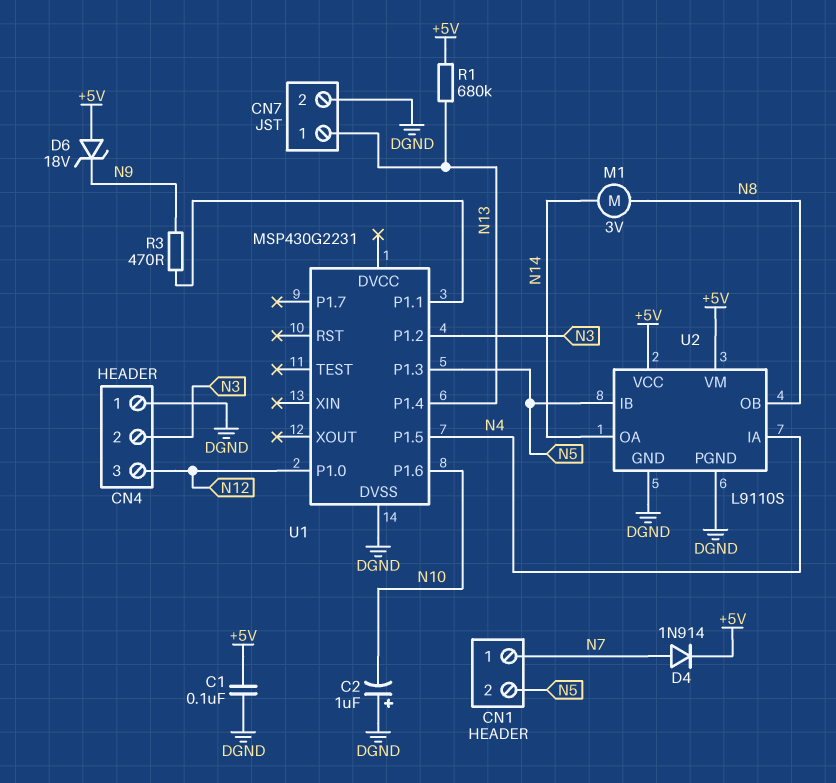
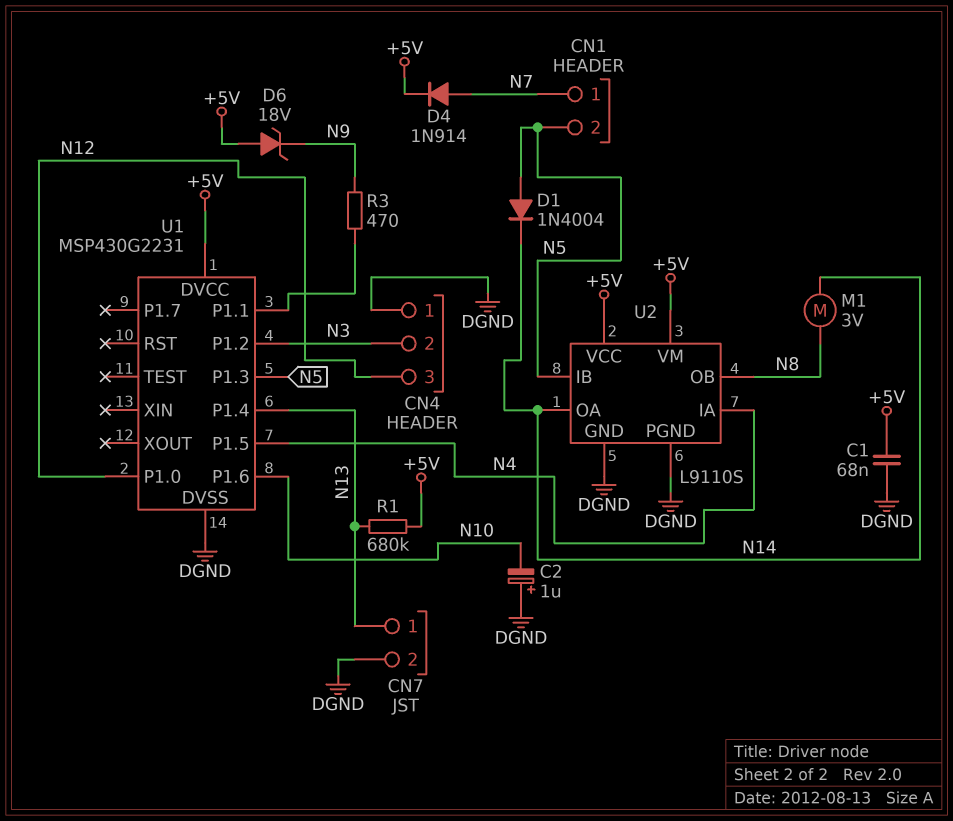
C1: 100nF (+5V, DGND) -> 68nF (+5V, DGND)
D1: none -> diode 1N4004 (A N5, K N14)
U1 pin DVCC: none -> +5V

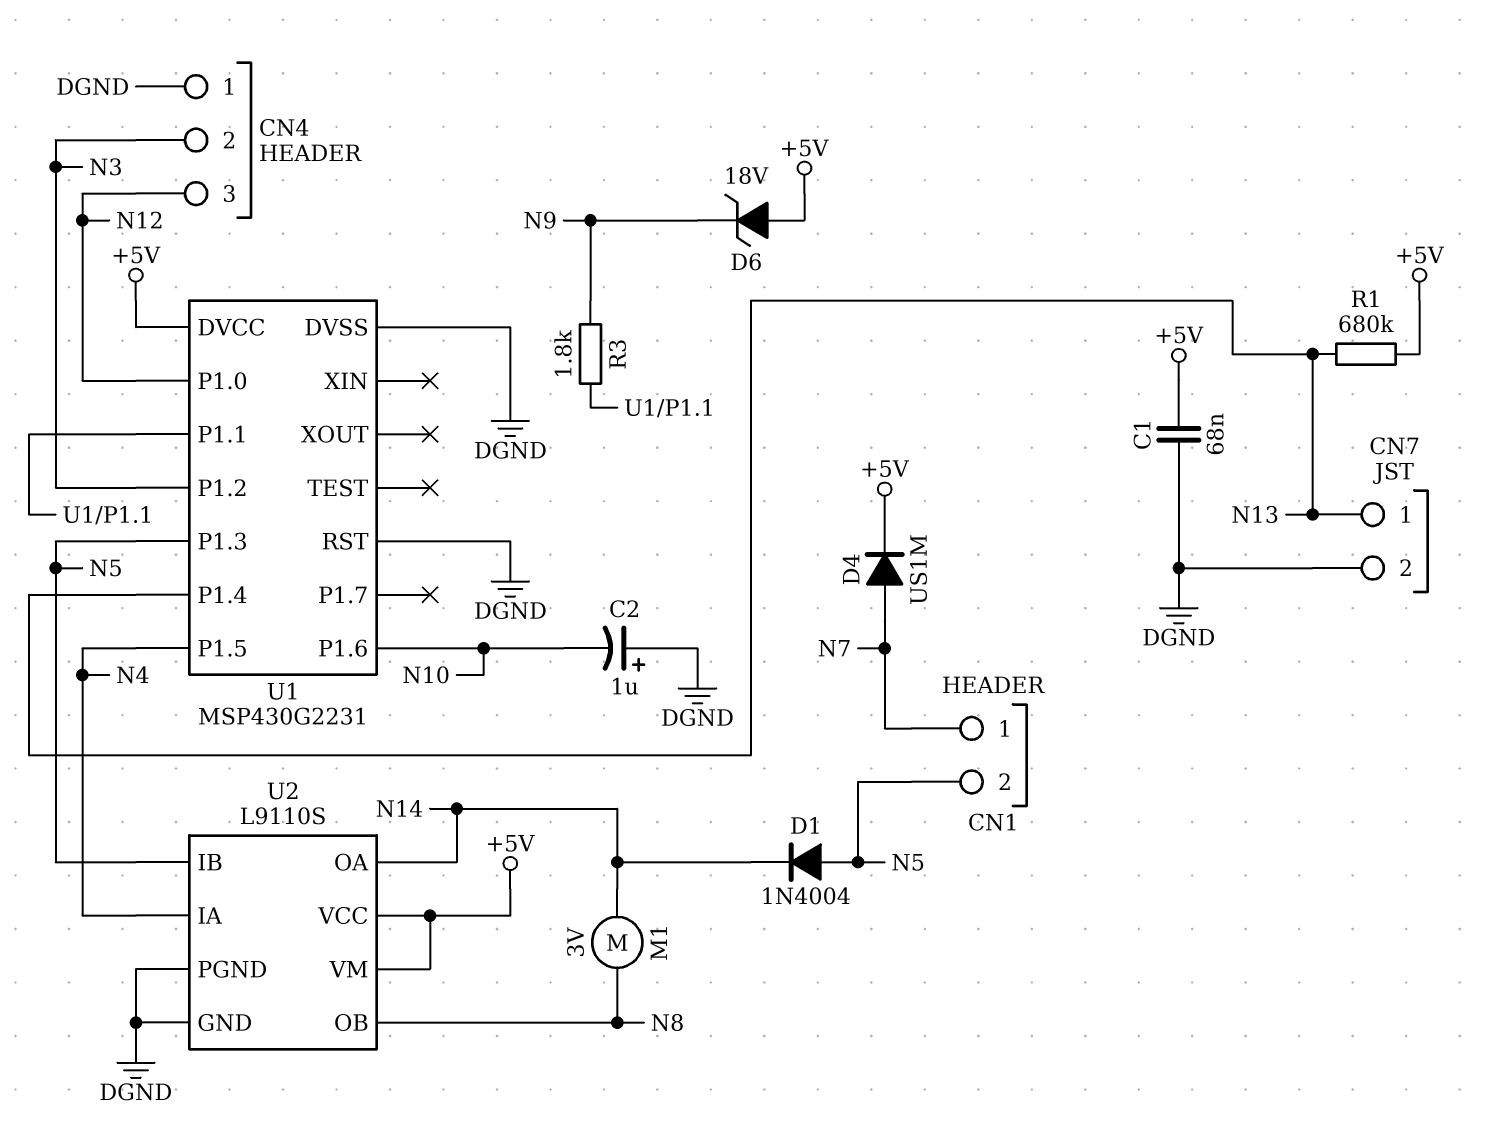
D4: diode 1N914 (A N7, K +5V) -> diode US1M (A N7, K +5V)
R3: 470 (N9, U1/P1.1) -> 1.8k (N9, U1/P1.1)
U1 pin RST: none -> DGND

